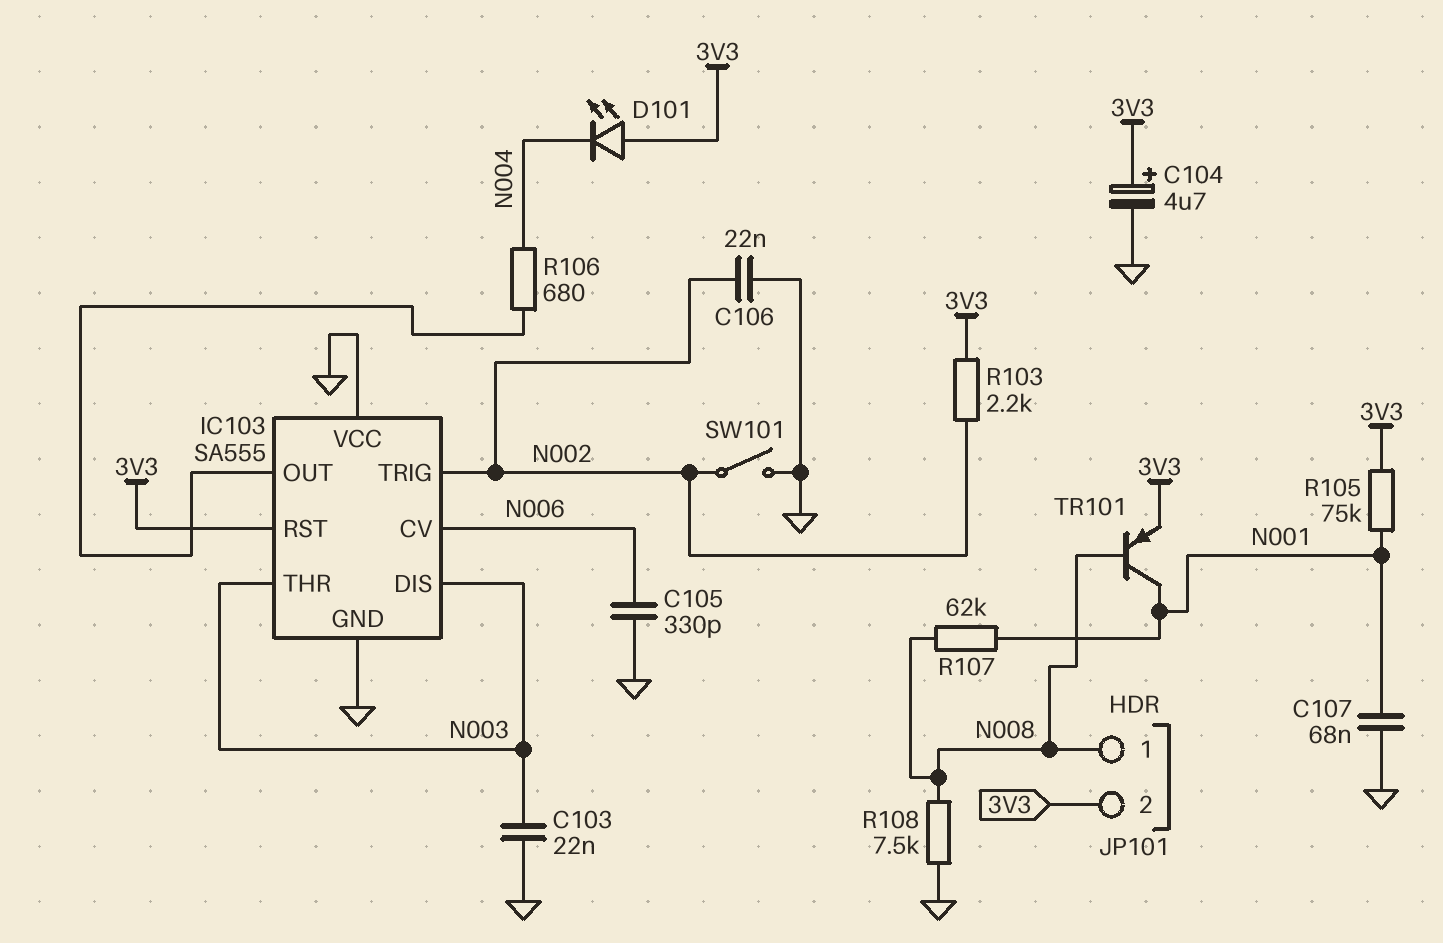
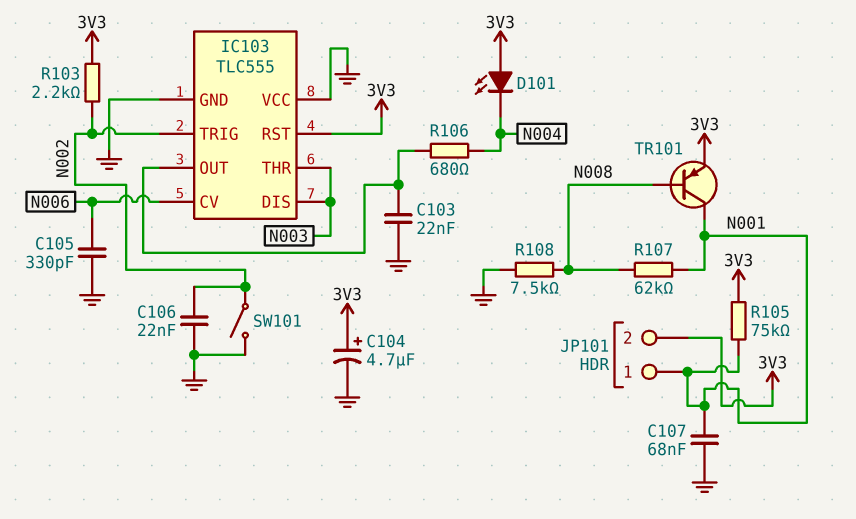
C103: 22nF (GND, N003) -> 22nF (GND, IC103/OUT)
IC103: SA555 -> TLC555
JP101 pin 1: N008 -> N001

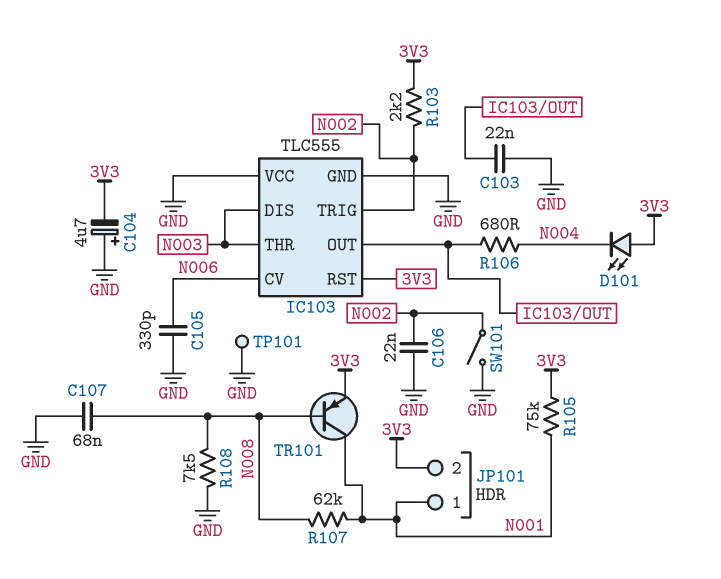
C104: 4.7uF (plus 3V3, minus GND) -> 4.7uF (plus GND, minus 3V3)
C107: 68nF (GND, N001) -> 68nF (GND, N008)
TP101: none -> test point (GND)

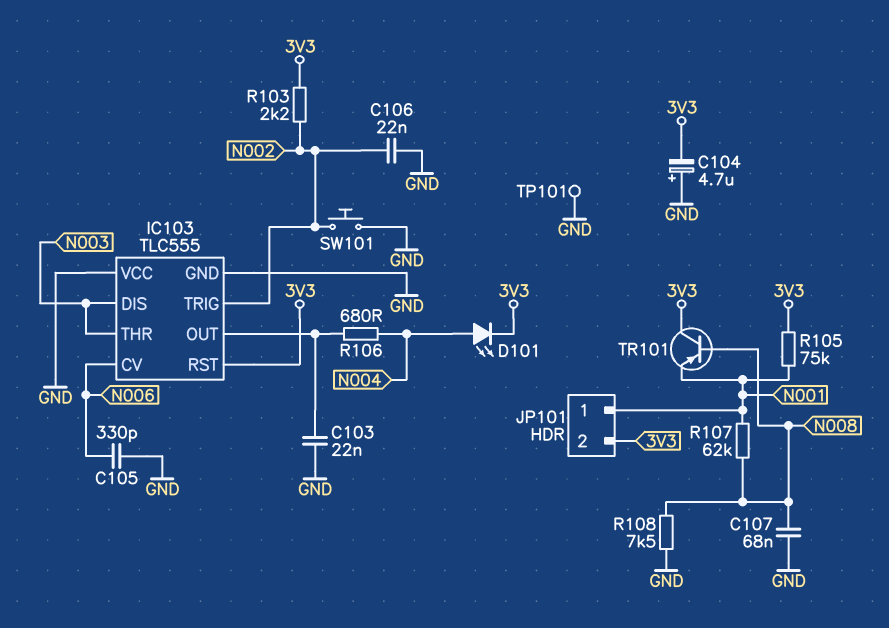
D101: LED (A 3V3, K N004) -> LED (A N004, K 3V3)
SW101: switch (GND, N002) -> button (GND, N002)
TR101: PNP (B N008, C N001, E 3V3) -> PNP (B N008, C 3V3, E N001)

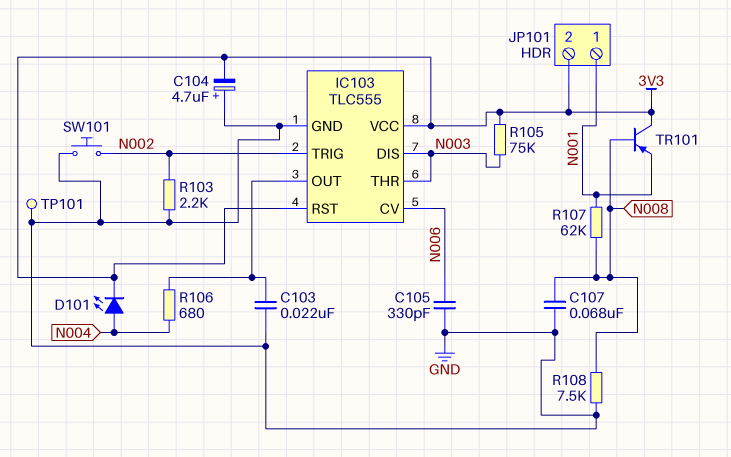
C106: 22nF (GND, N002) -> none
IC103 pin VCC: GND -> 3V3
R103: 2.2k (3V3, N002) -> 2.2k (GND, N002)
R105: 75k (3V3, N001) -> 75k (3V3, N003)

